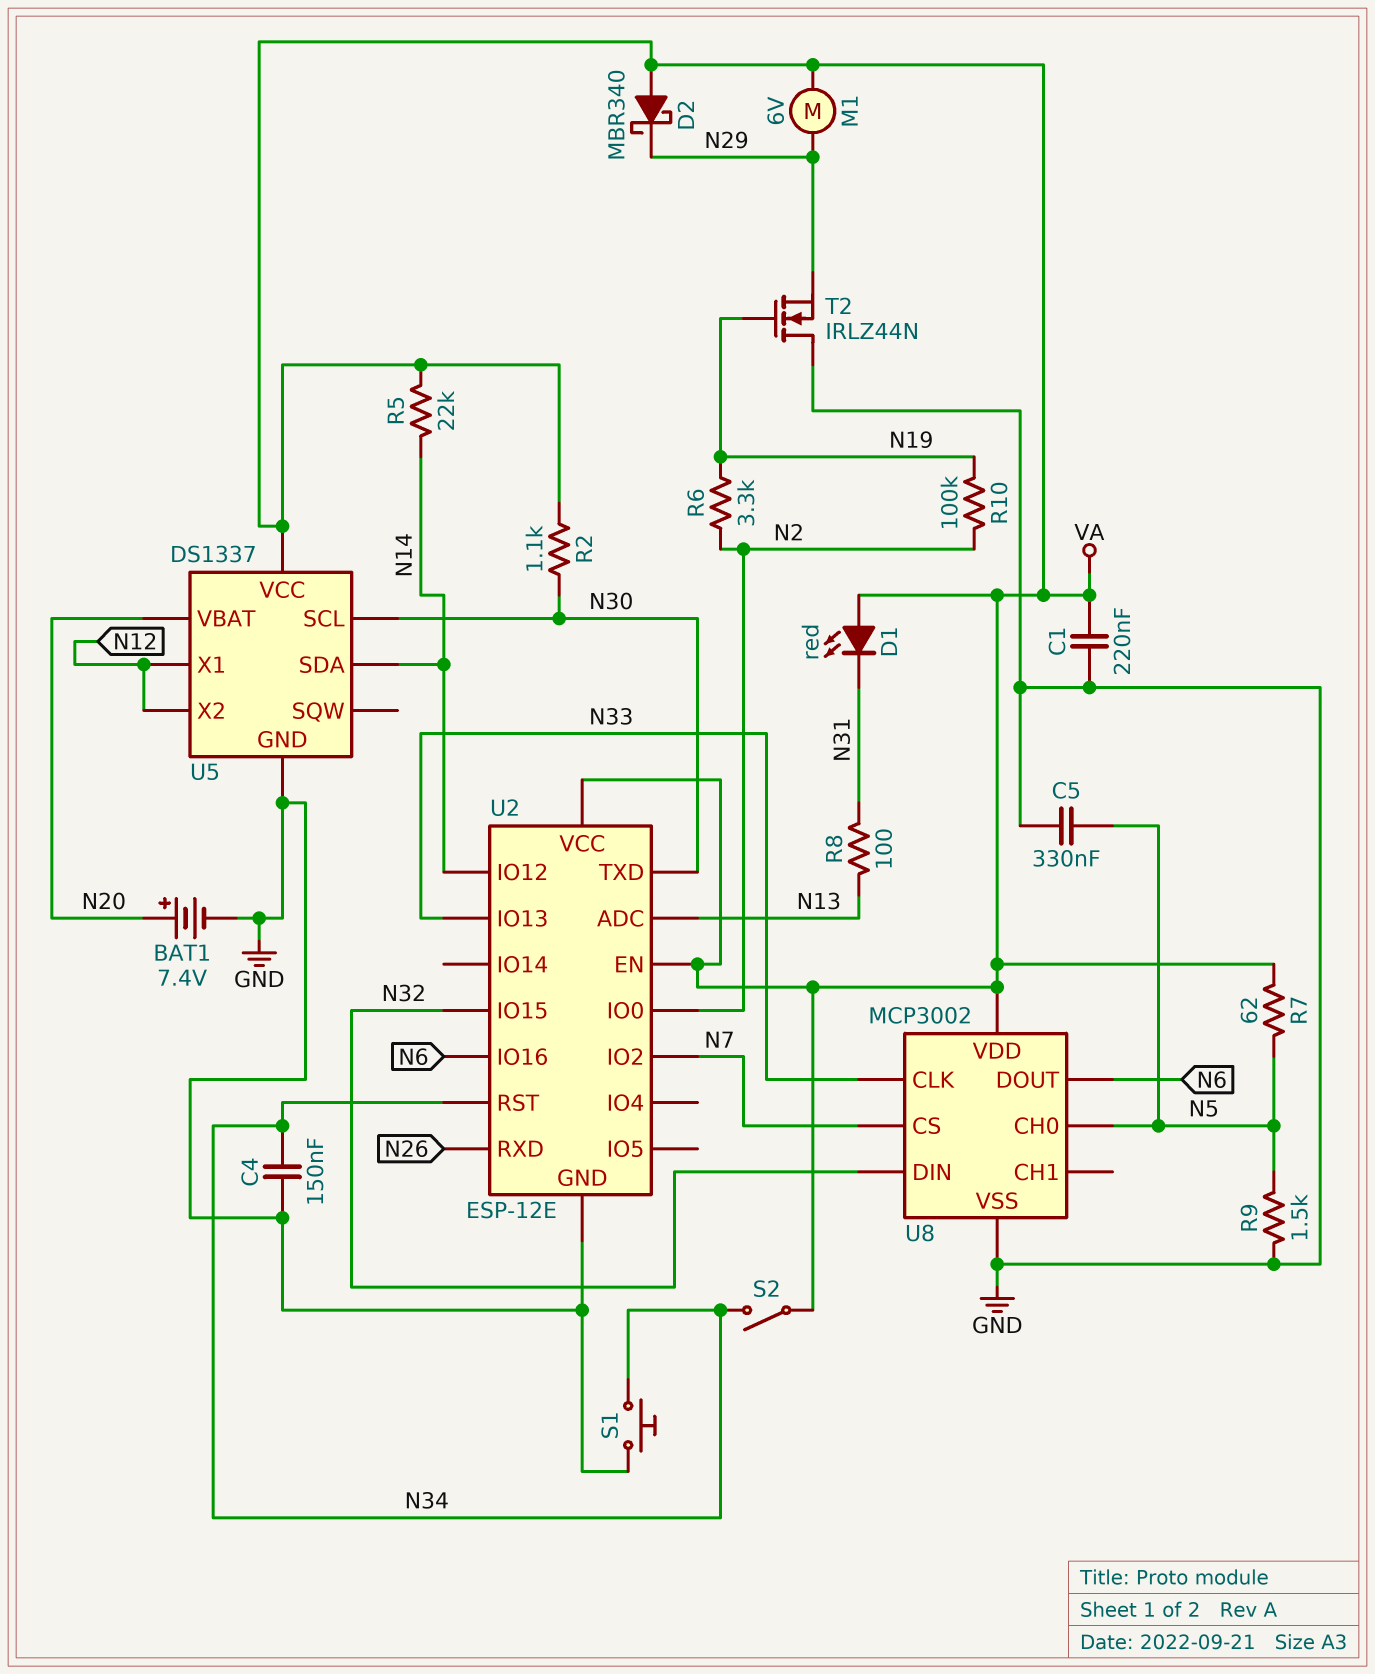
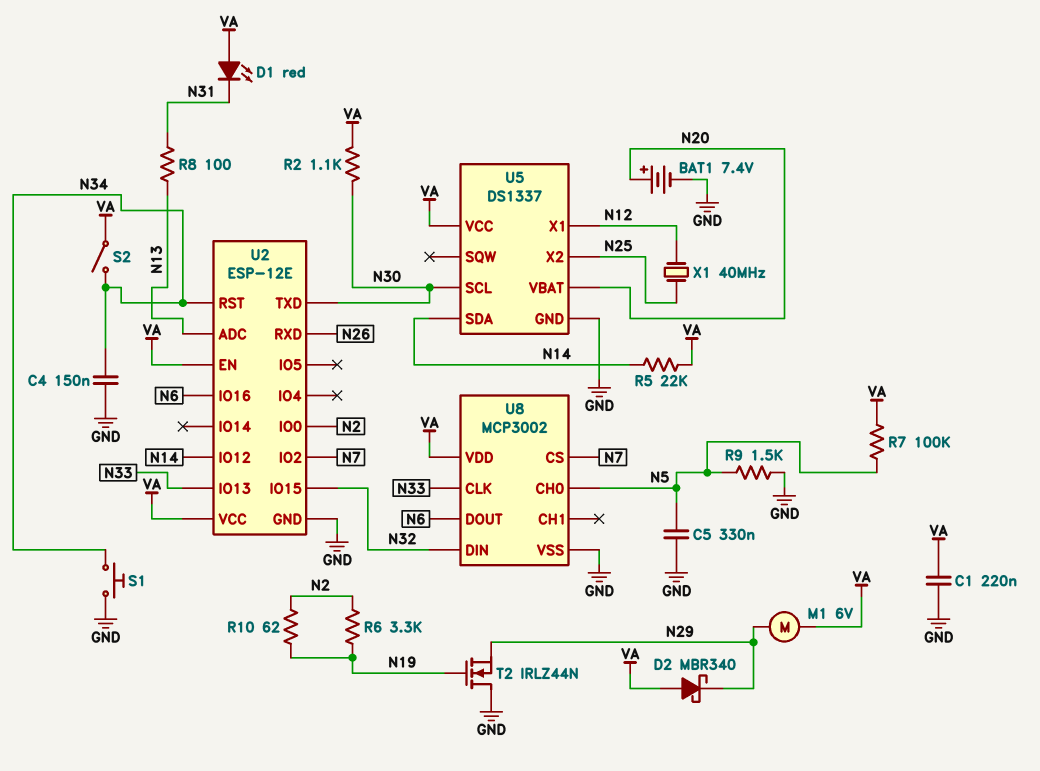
R7: 62 (N5, VA) -> 100k (N5, VA)
R10: 100k (N2, N19) -> 62 (N2, N19)
U5 pin X2: N12 -> N25
X1: none -> 40MHz (N12, N25)

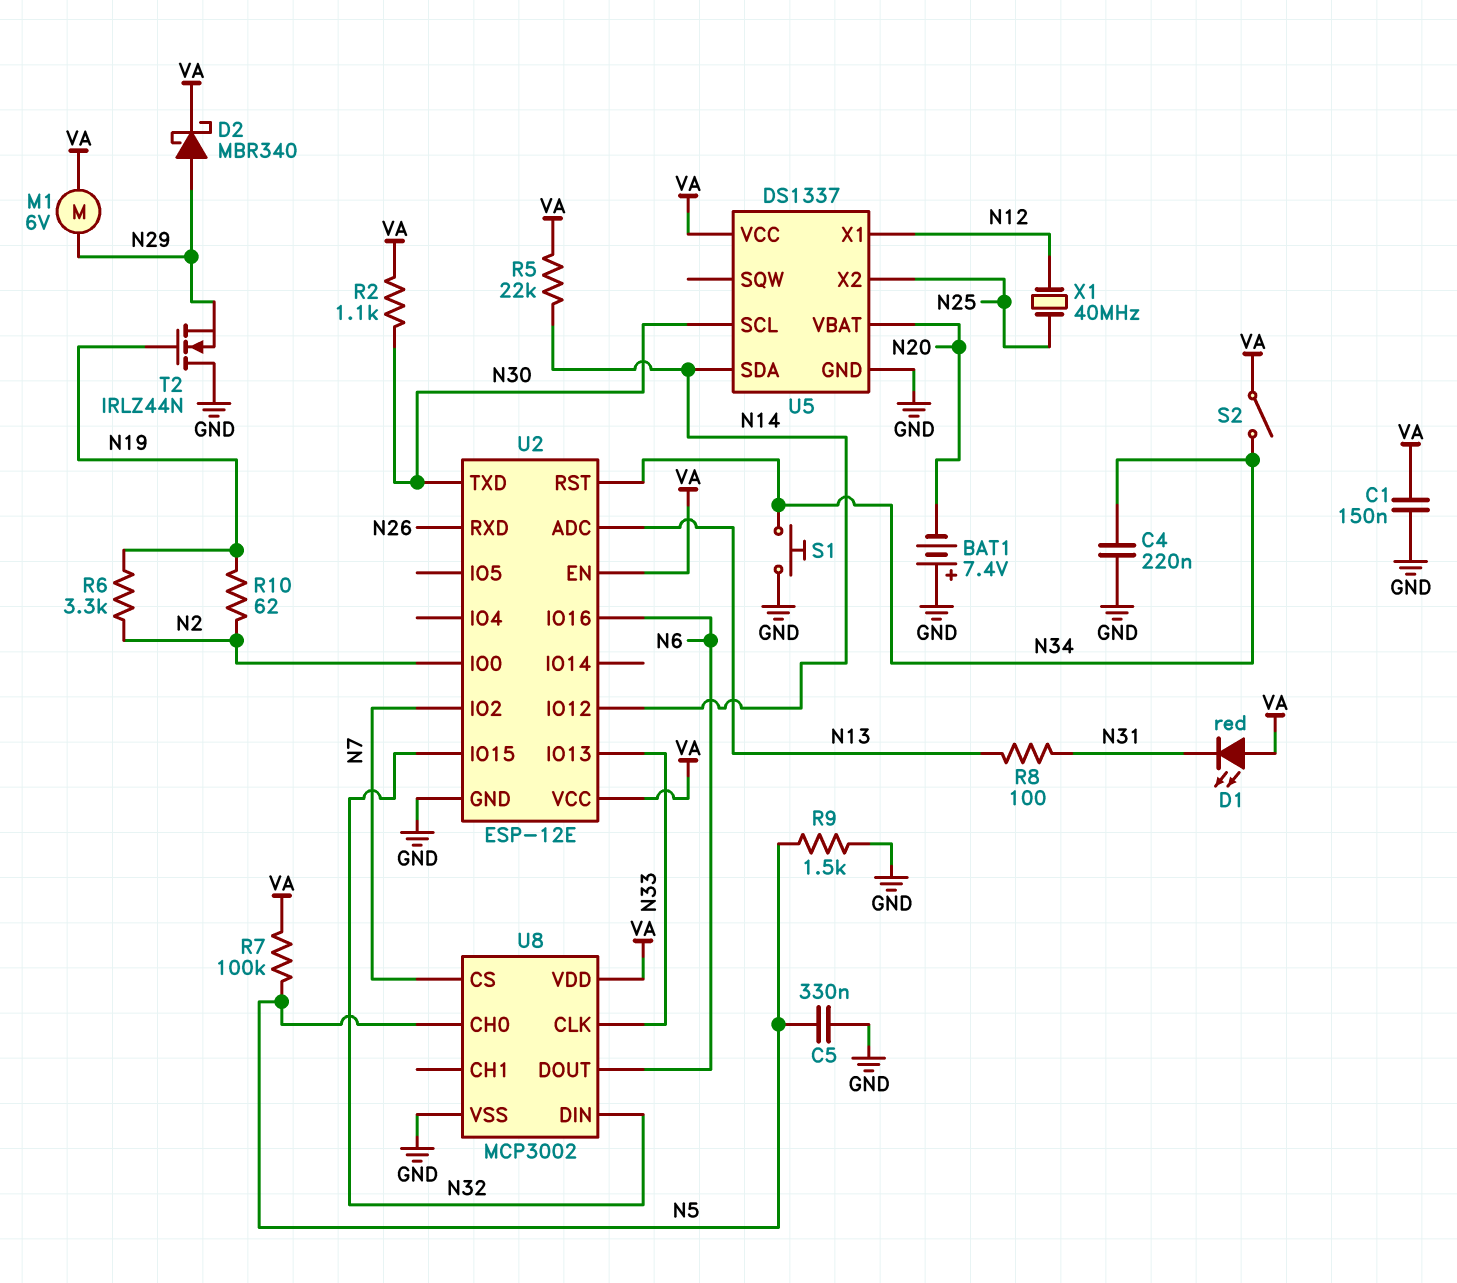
BAT1: 7.4V (plus N20, minus GND) -> 7.4V (plus GND, minus N20)
C1: 220nF (GND, VA) -> 150nF (GND, VA)
C4: 150nF (GND, N34) -> 220nF (GND, N34)
D2: schottky MBR340 (A VA, K N29) -> schottky MBR340 (A N29, K VA)

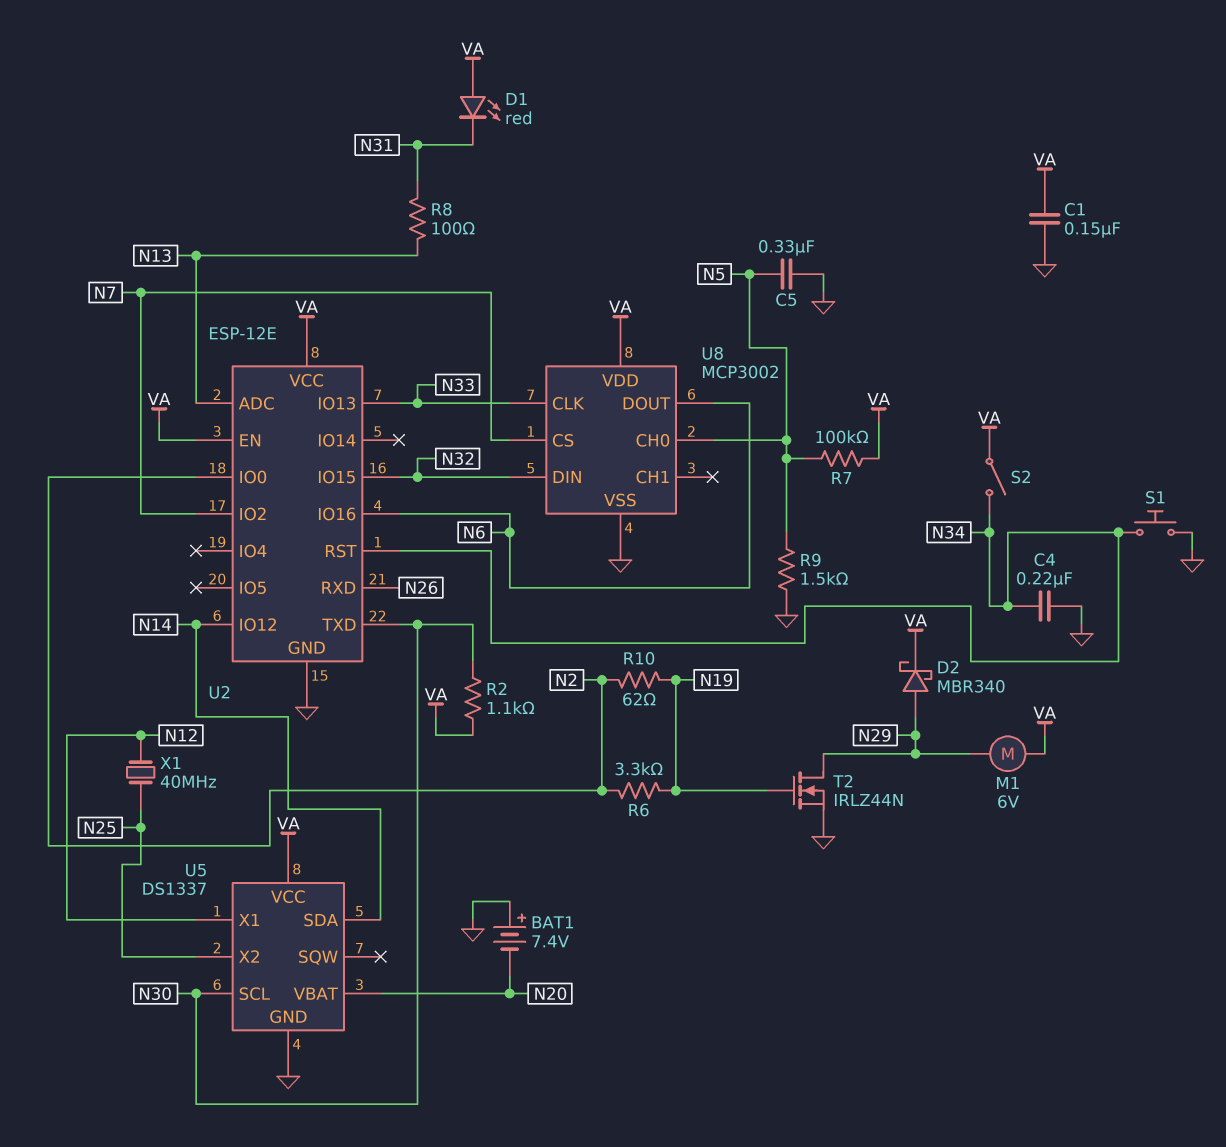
R5: 22k (N14, VA) -> none
T2: NMOS IRLZ44N (G N19, D GND, S N29) -> NMOS IRLZ44N (G N19, D N29, S GND)

